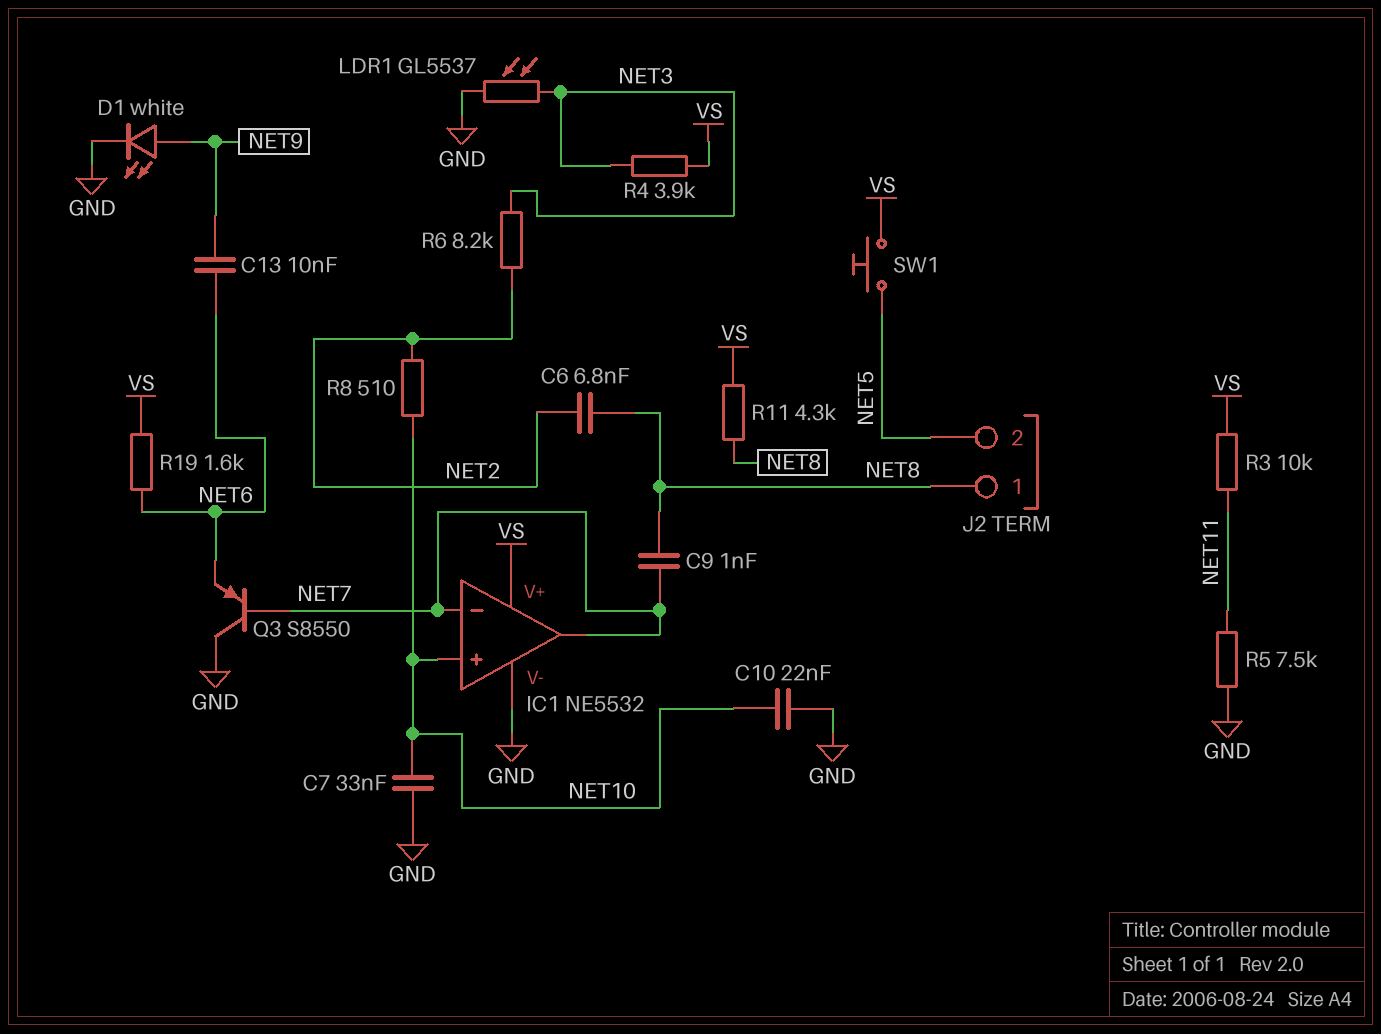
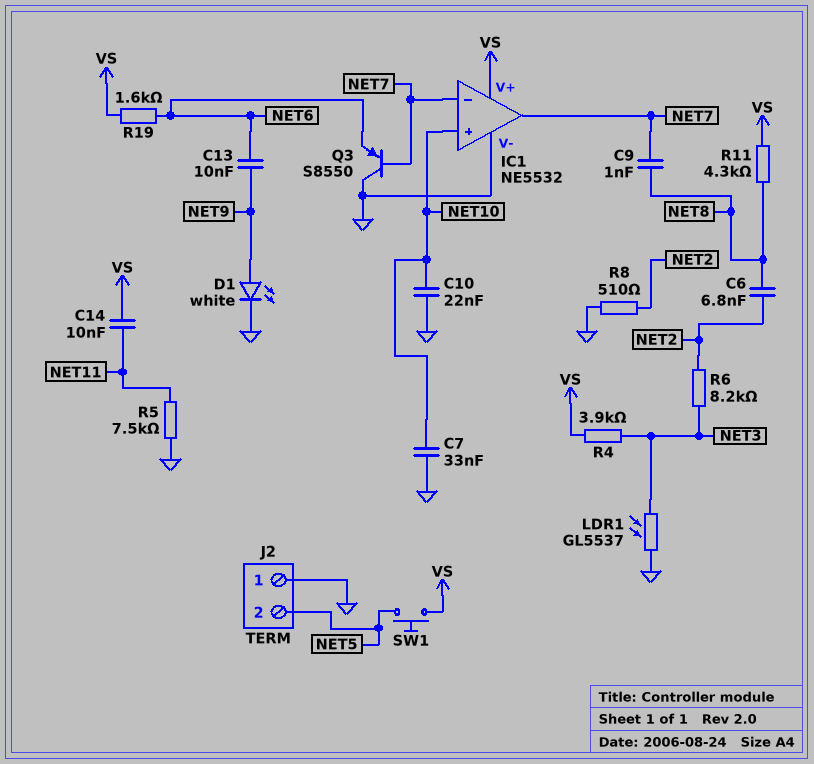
C14: none -> 10nF (NET11, VS)
J2 pin 1: NET8 -> GND
R3: 10k (NET11, VS) -> none
R8: 510 (NET2, NET10) -> 510 (GND, NET2)

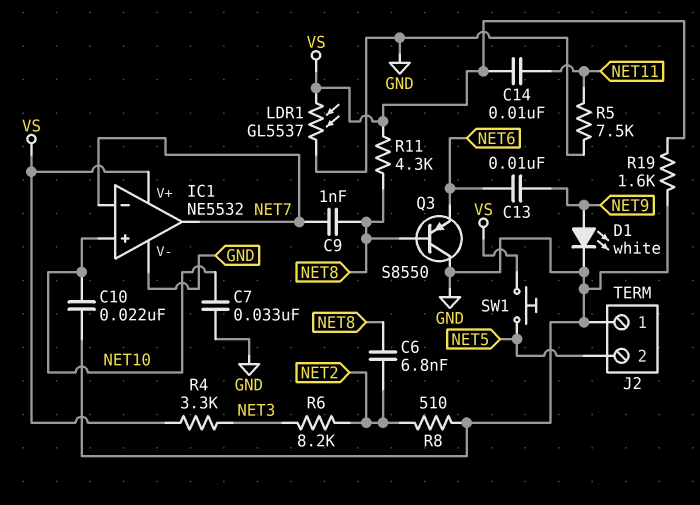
LDR1: GL5537 (GND, NET3) -> GL5537 (GND, VS)
Q3: PNP S8550 (B NET7, C GND, E NET6) -> PNP S8550 (B NET8, C GND, E NET6)
R4: 3.9k (NET3, VS) -> 3.3k (NET3, VS)
R19: 1.6k (NET6, VS) -> 1.6k (GND, VS)

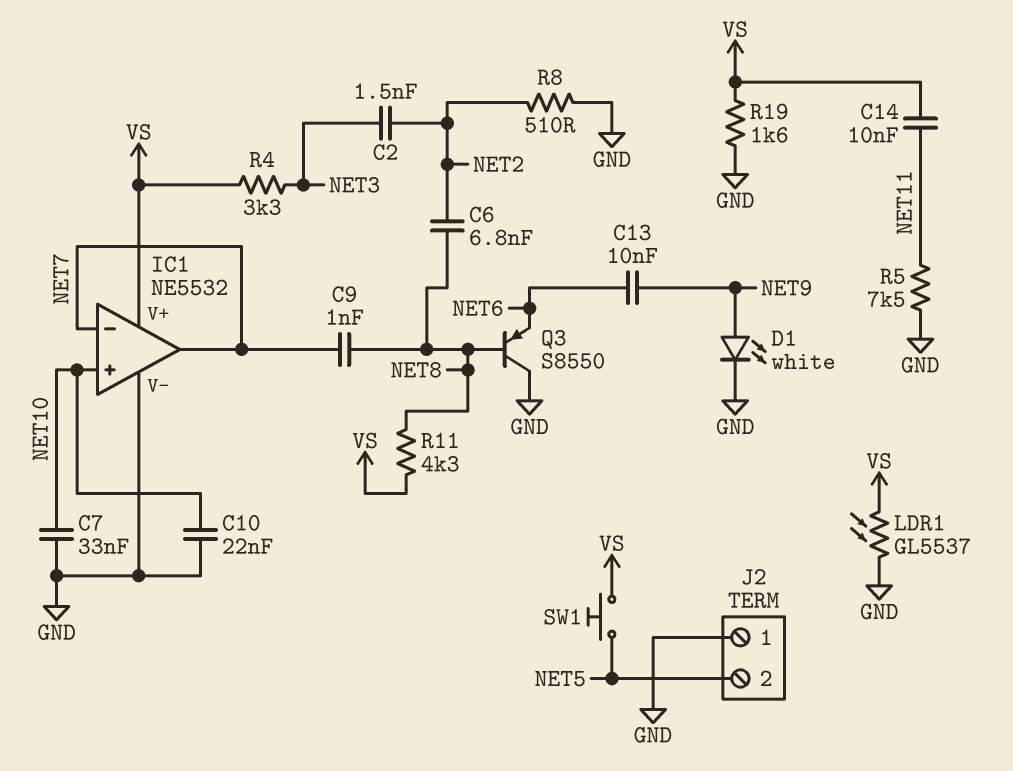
C2: none -> 1.5nF (NET2, NET3)
R6: 8.2k (NET2, NET3) -> none

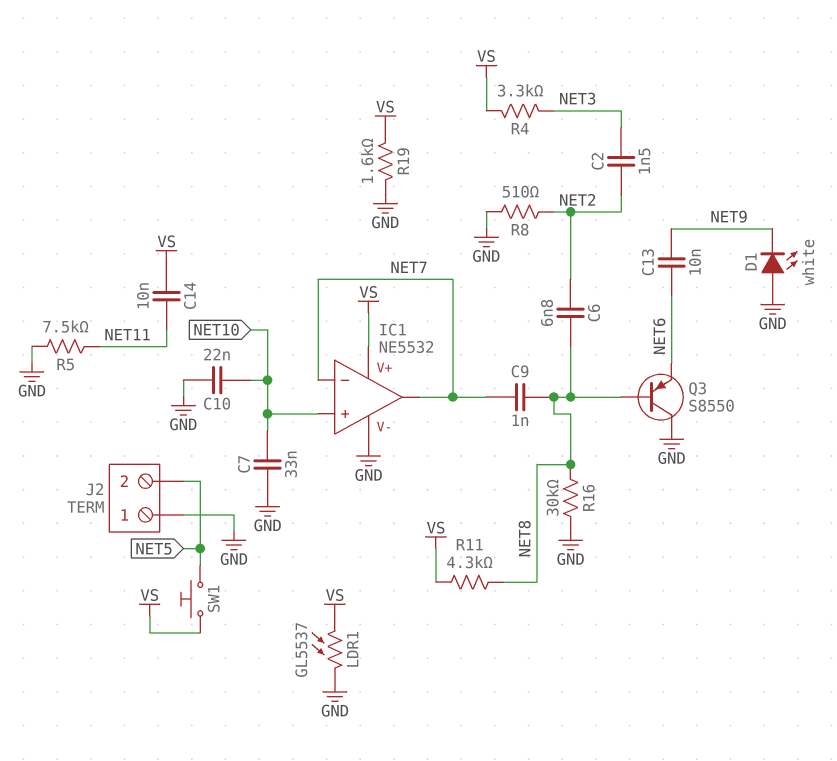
D1: LED white (A NET9, K GND) -> LED white (A GND, K NET9)
R16: none -> 30k (GND, NET8)

